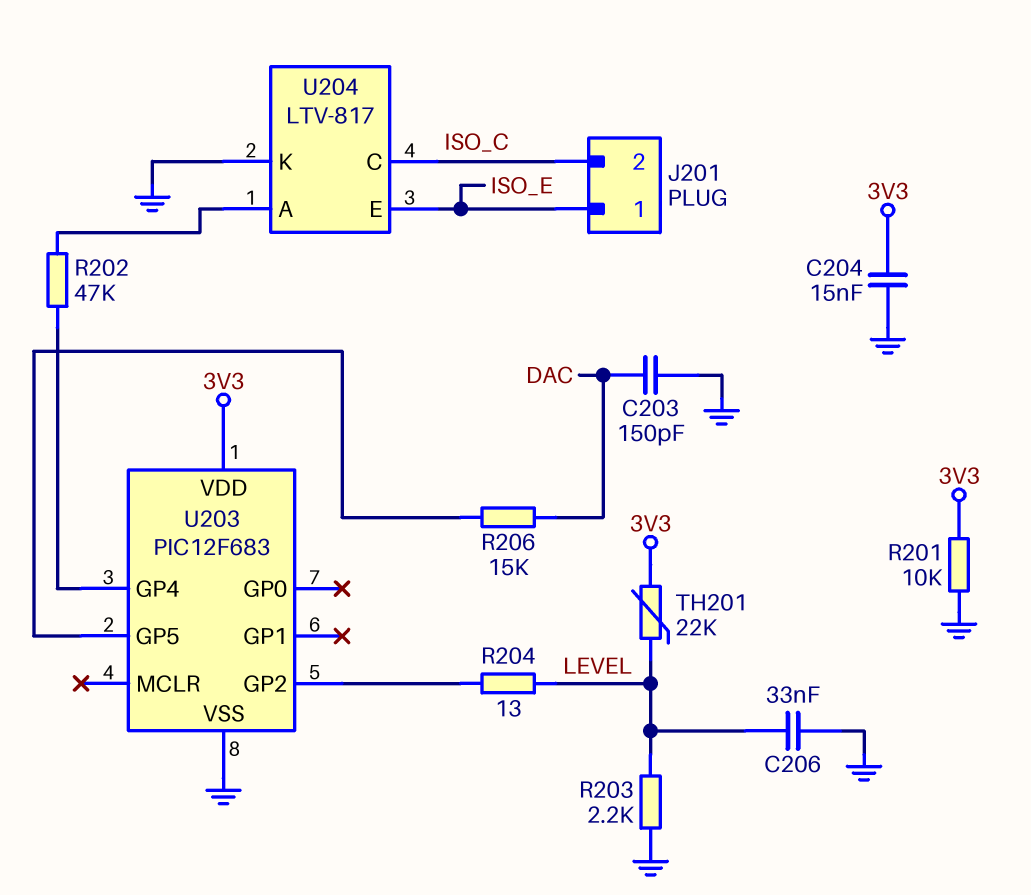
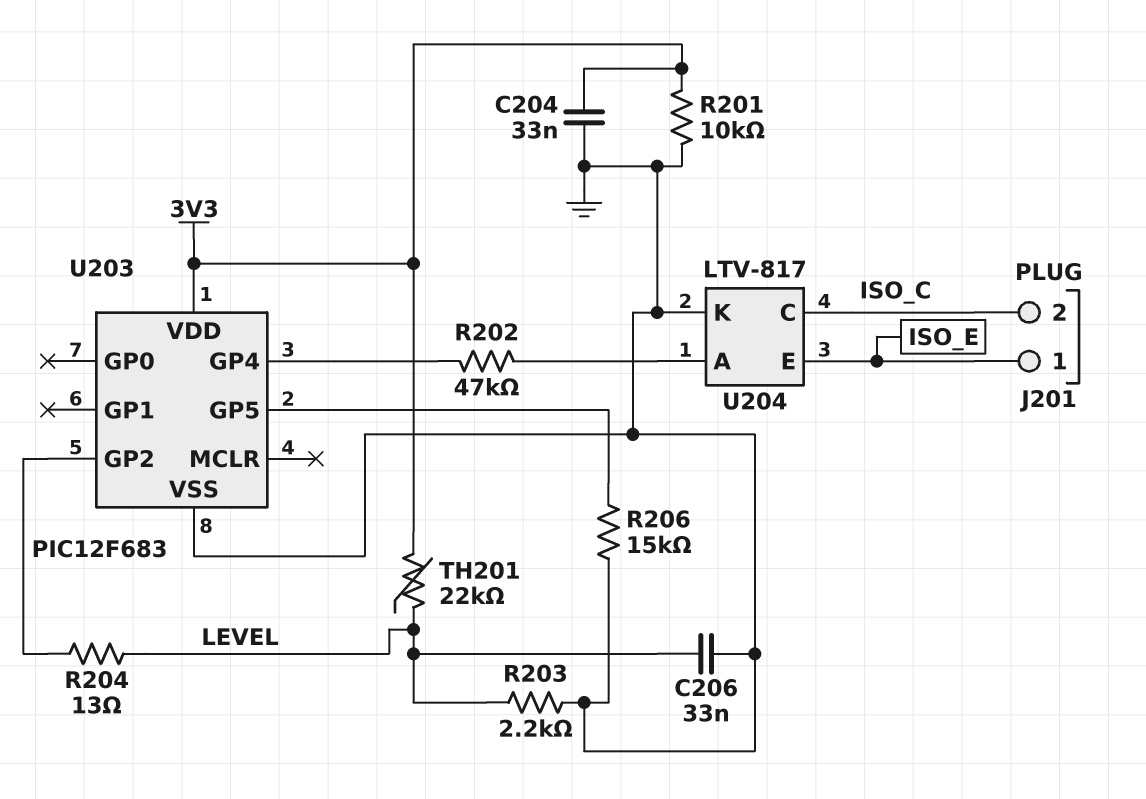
C203: 150pF (DAC, GND) -> none
C204: 15nF (3V3, GND) -> 33nF (3V3, GND)
R206: 15k (DAC, U203/GP5) -> 15k (GND, U203/GP5)

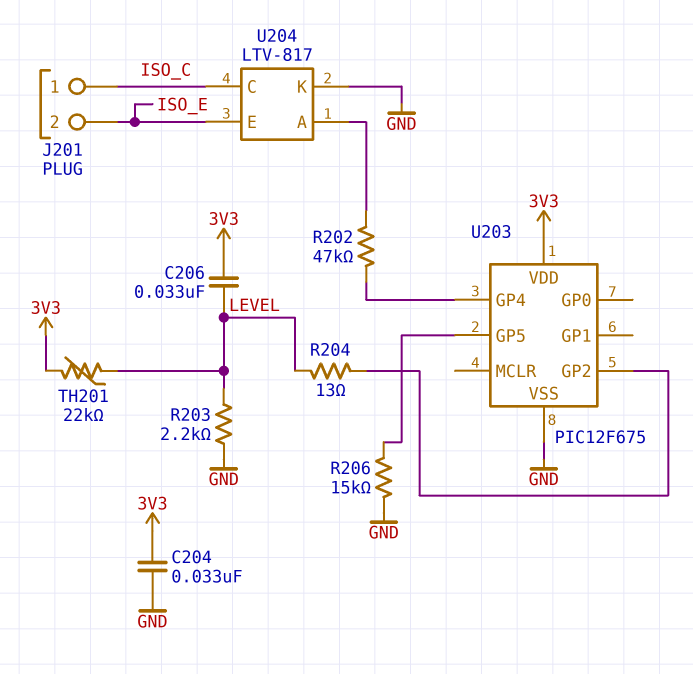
C206: 33nF (GND, LEVEL) -> 33nF (3V3, LEVEL)
J201 pin 1: ISO_E -> ISO_C
J201 pin 2: ISO_C -> ISO_E
R201: 10k (3V3, GND) -> none
U203: PIC12F683 -> PIC12F675

